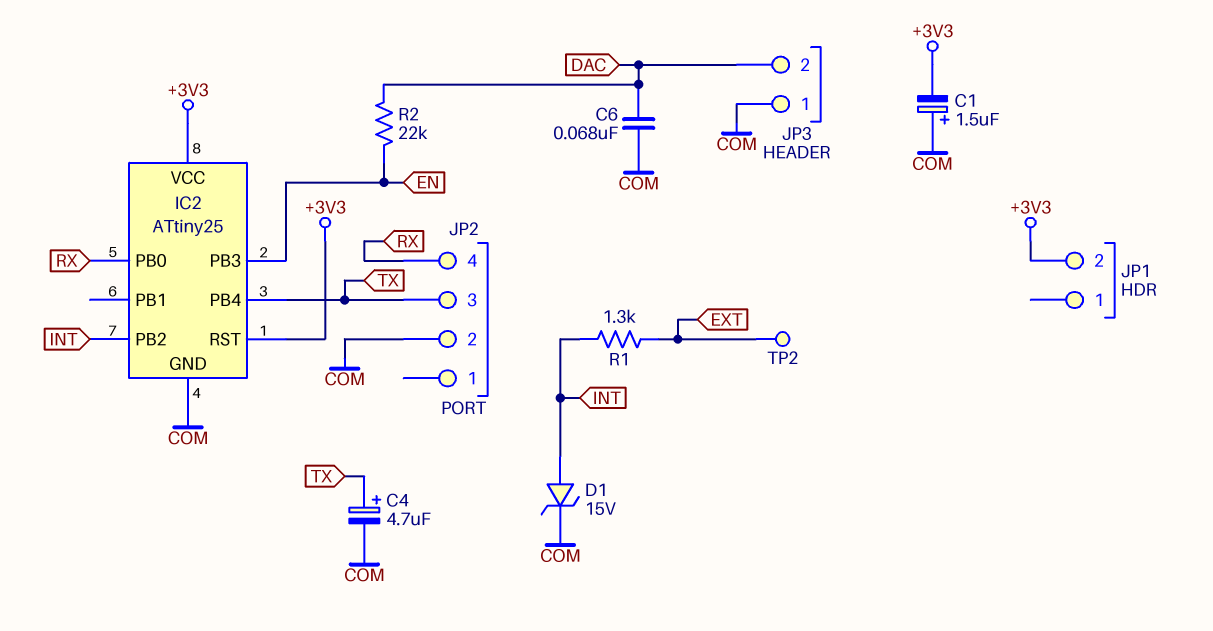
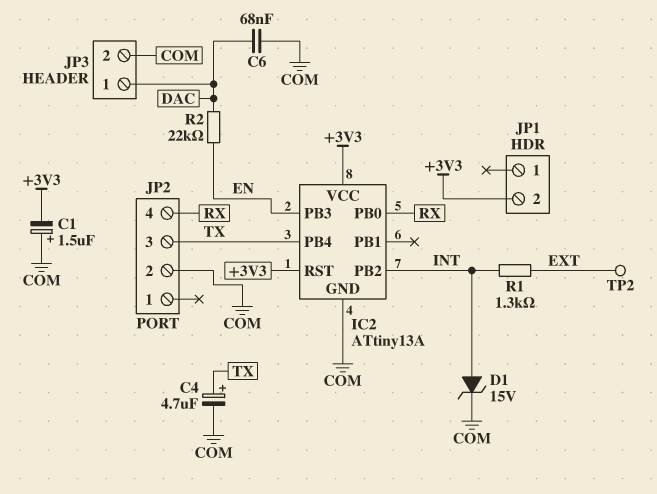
IC2: ATtiny25 -> ATtiny13A
JP3 pin 1: COM -> DAC
JP3 pin 2: DAC -> COM

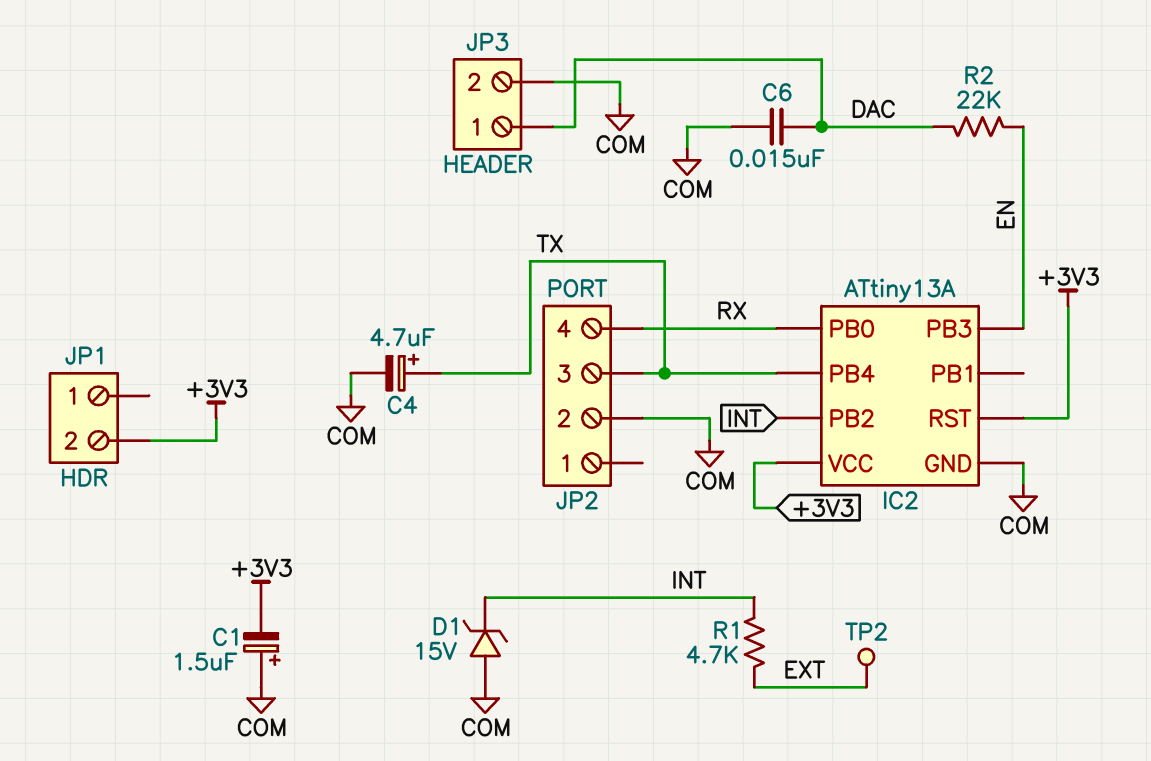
C6: 68nF (COM, DAC) -> 15nF (COM, DAC)
D1: zener 15V (A INT, K COM) -> zener 15V (A COM, K INT)
R1: 1.3k (EXT, INT) -> 4.7k (EXT, INT)

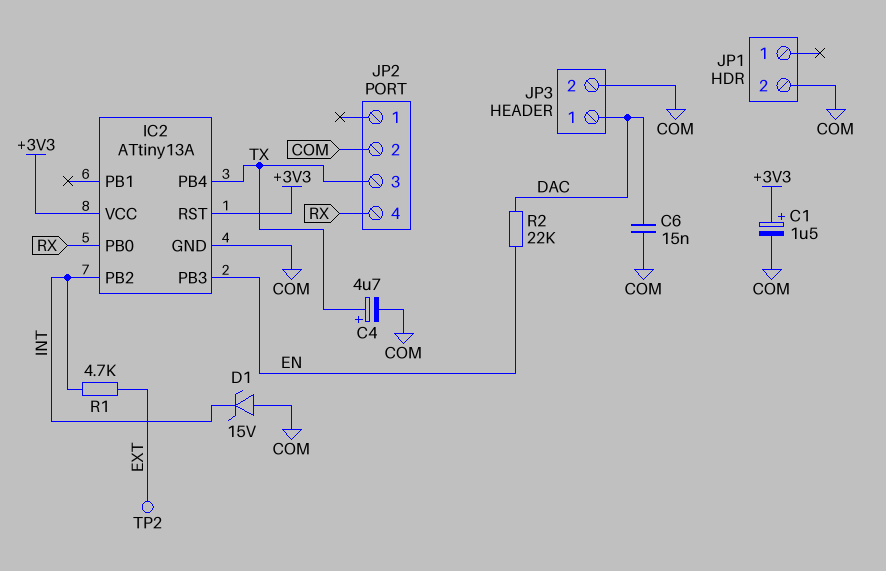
C1: 1.5uF (plus COM, minus +3V3) -> 1.5uF (plus +3V3, minus COM)
JP1 pin 2: +3V3 -> COM

